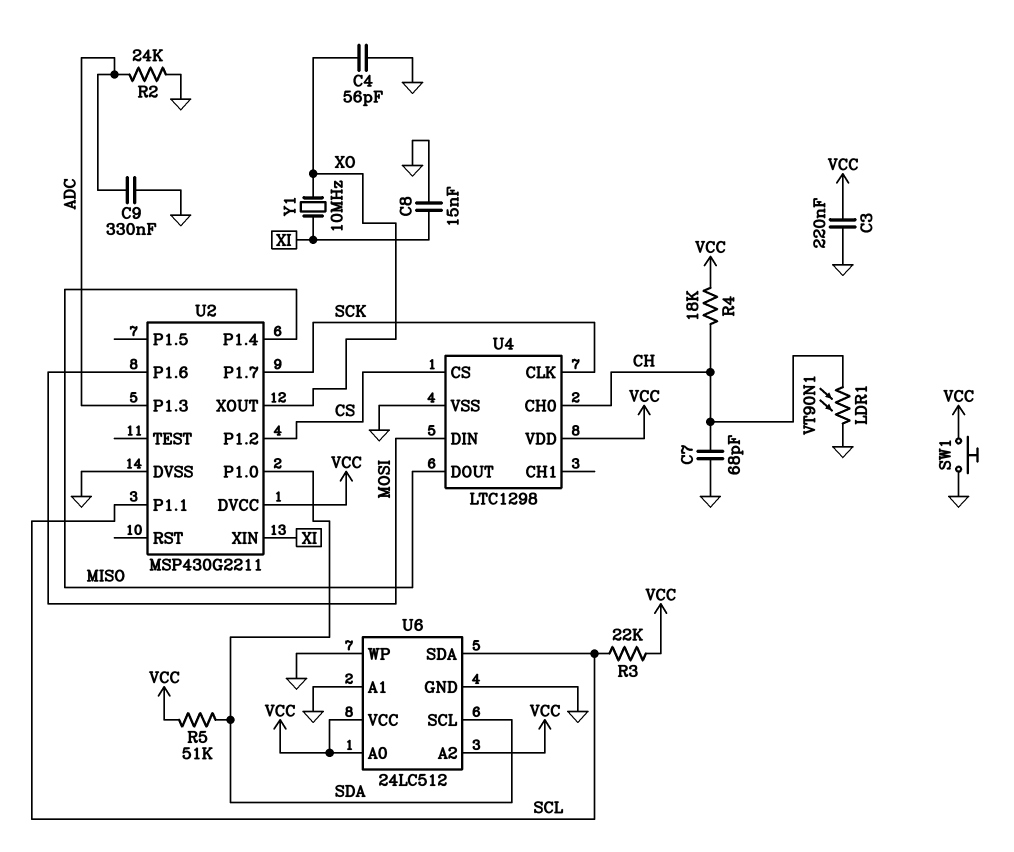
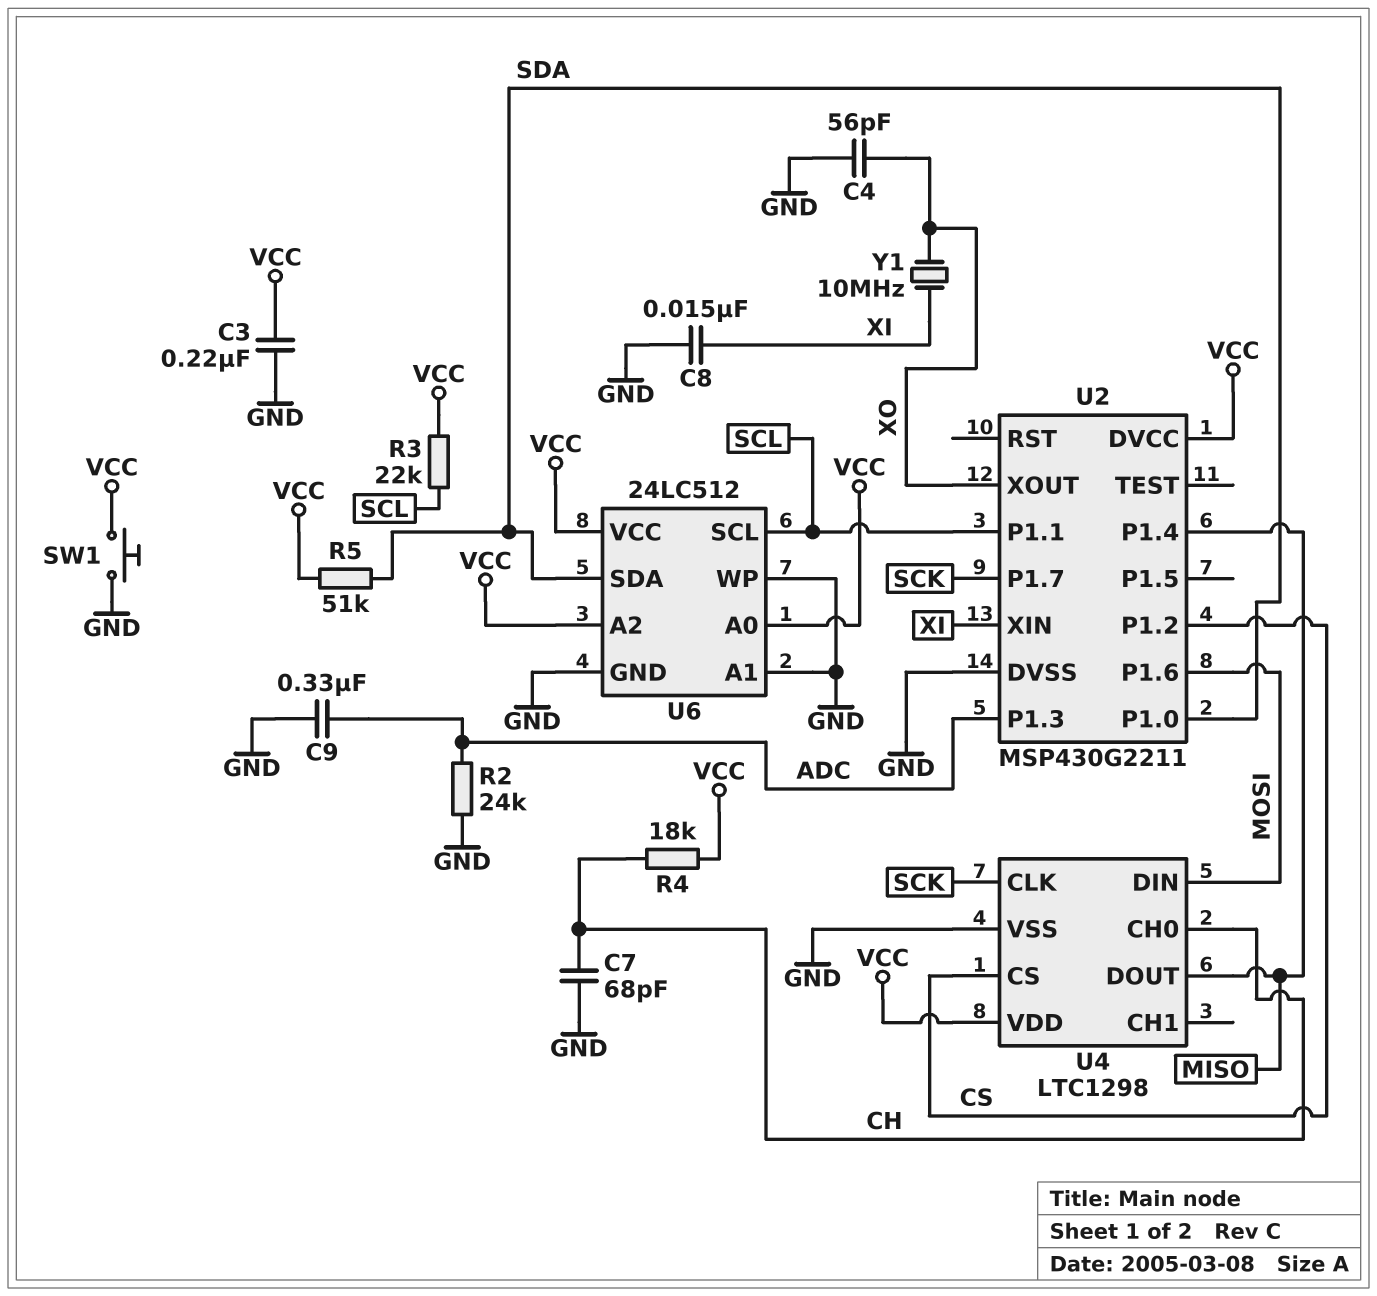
LDR1: VT90N1 (CH, GND) -> none
U6 pin SCL: SDA -> SCL
U6 pin SDA: SCL -> SDA

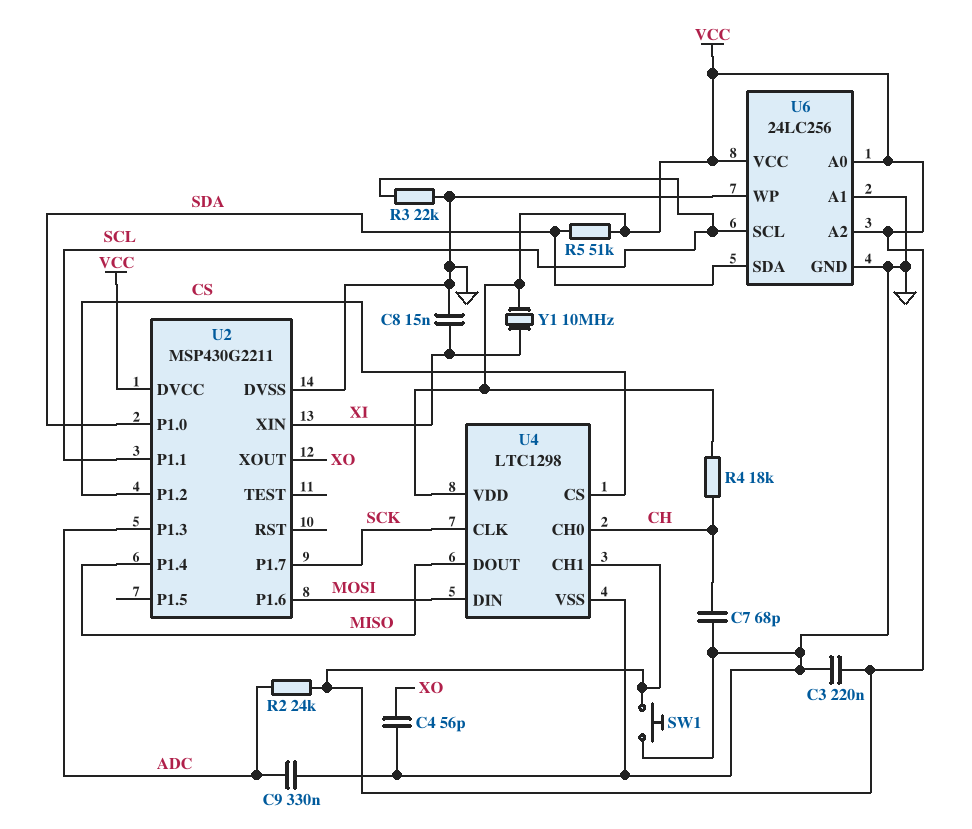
R2: 24k (ADC, GND) -> 24k (ADC, VCC)
R3: 22k (SCL, VCC) -> 22k (GND, SCL)
U4 pin CH1: none -> VCC
U6: 24LC512 -> 24LC256
Y1: 10MHz (XI, XO) -> 10MHz (VCC, XI)

